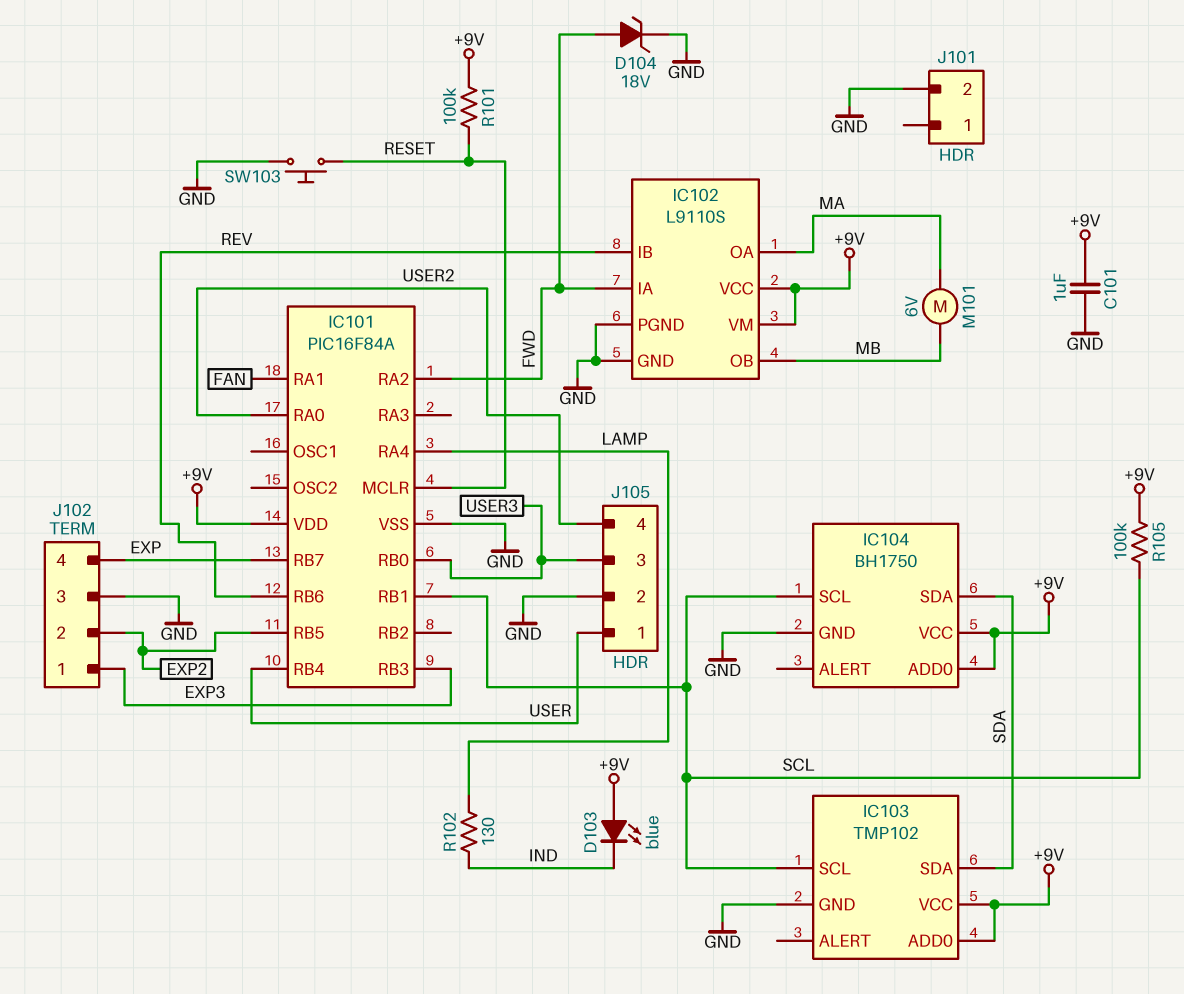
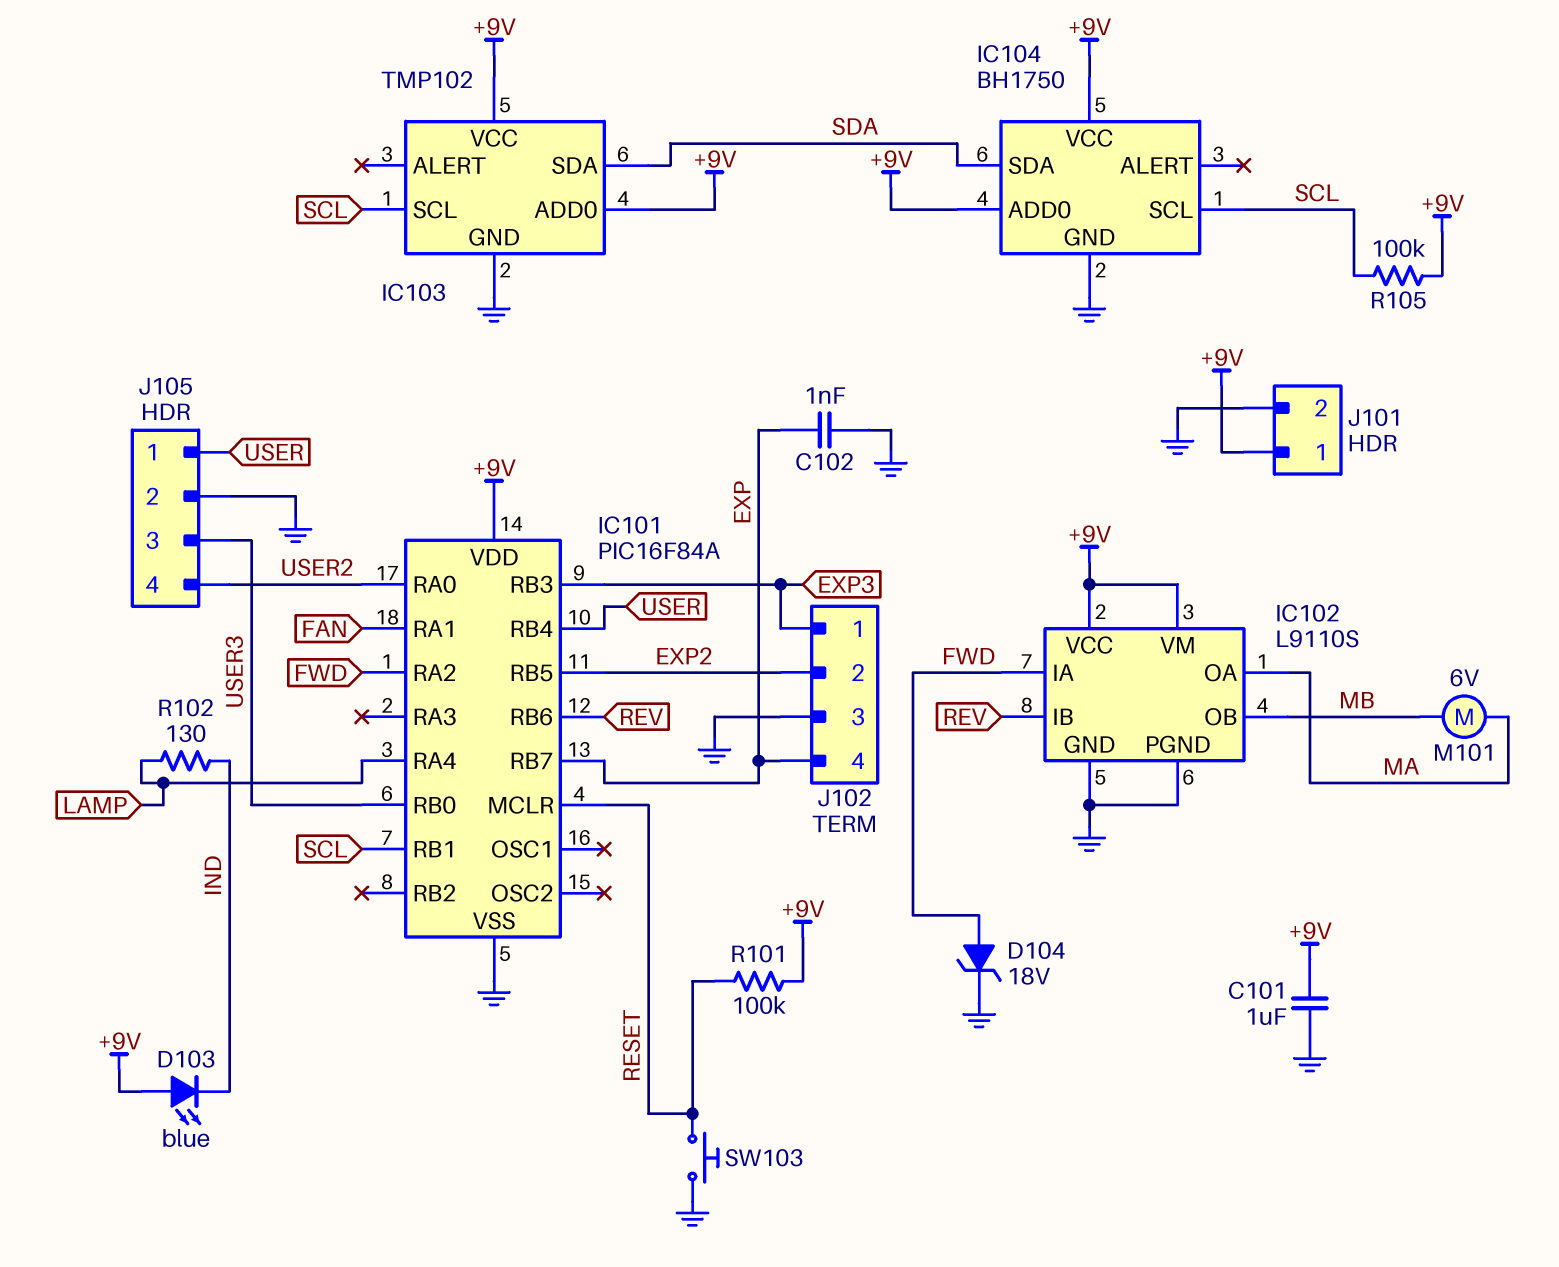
C102: none -> 1nF (EXP, GND)
J101 pin 1: none -> +9V

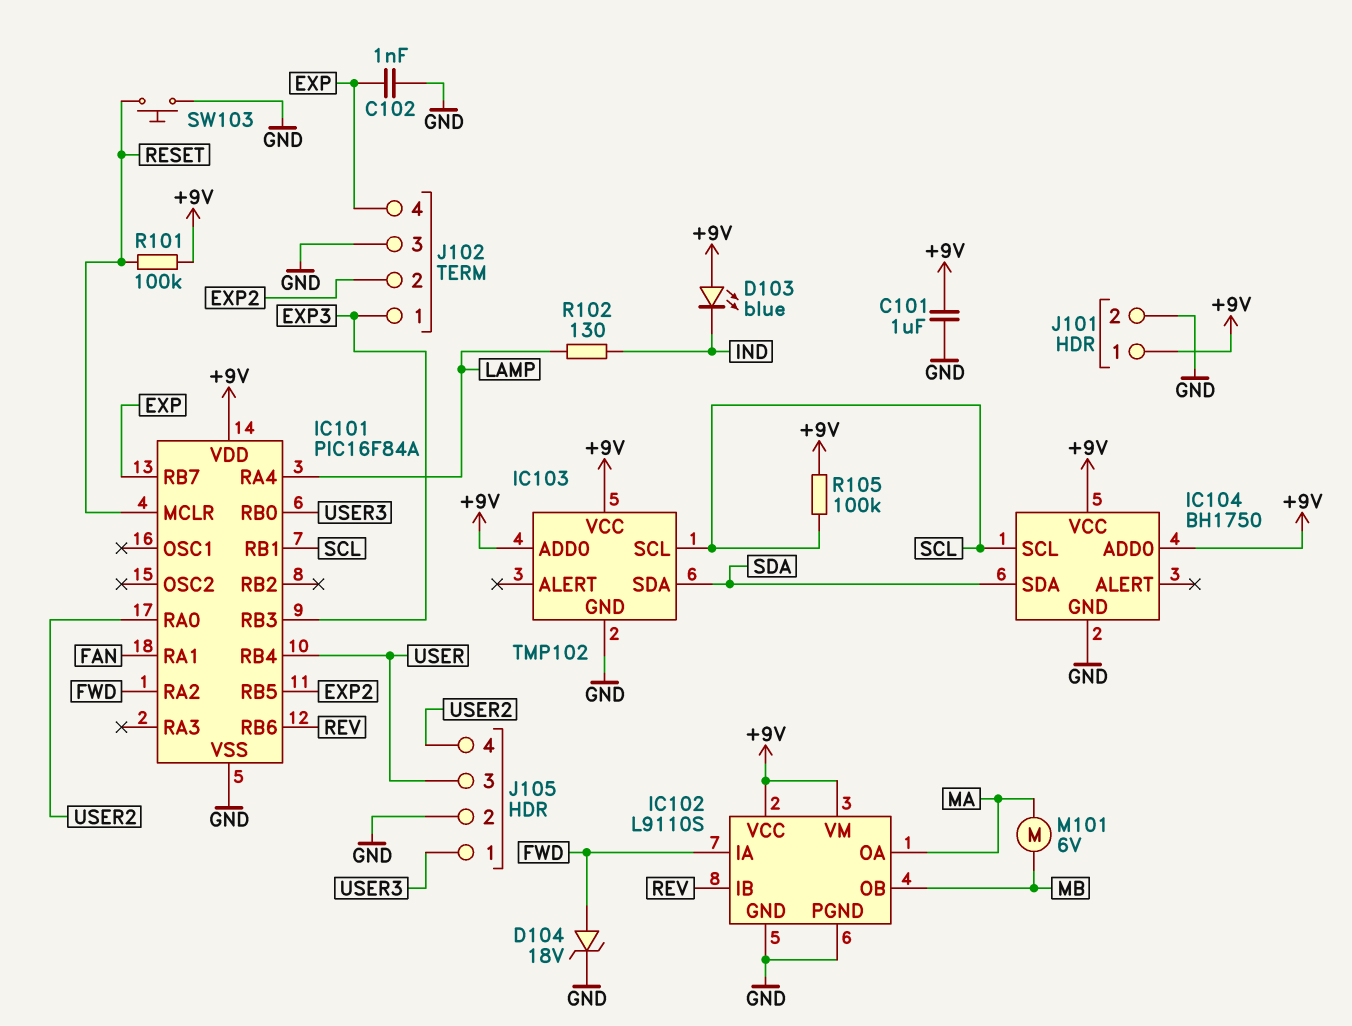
J105 pin 1: USER -> USER3
J105 pin 3: USER3 -> USER

